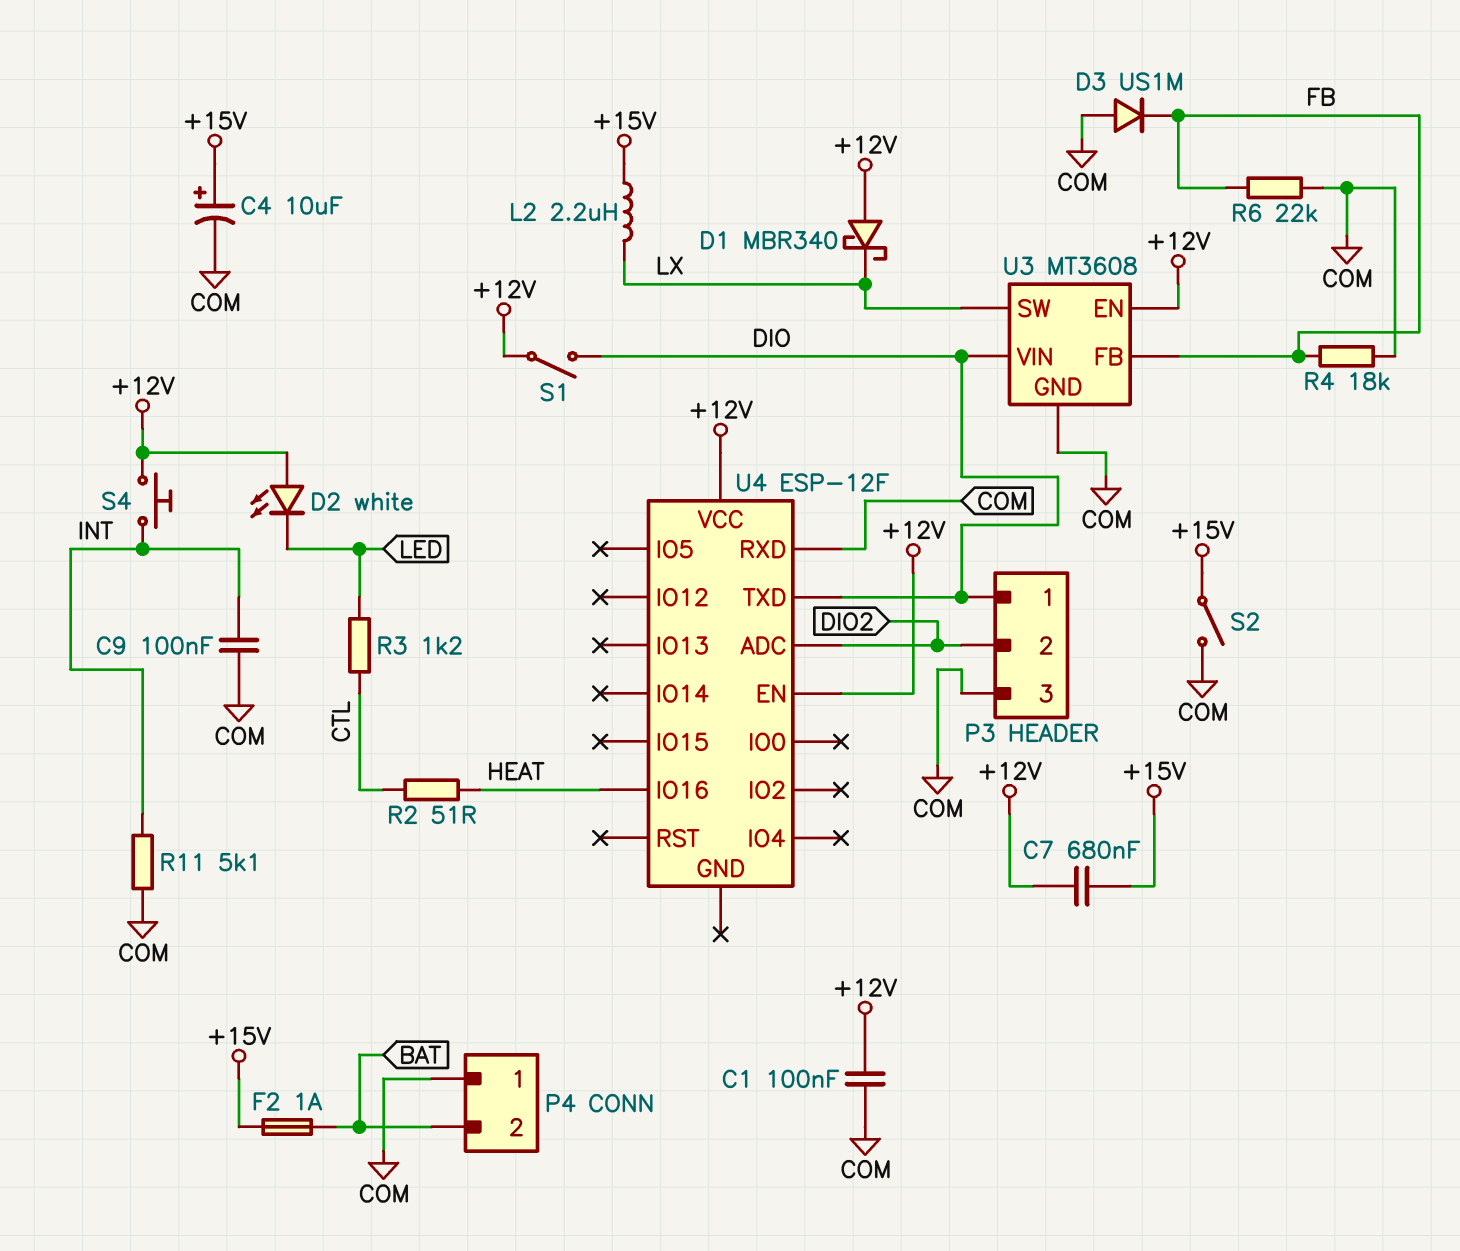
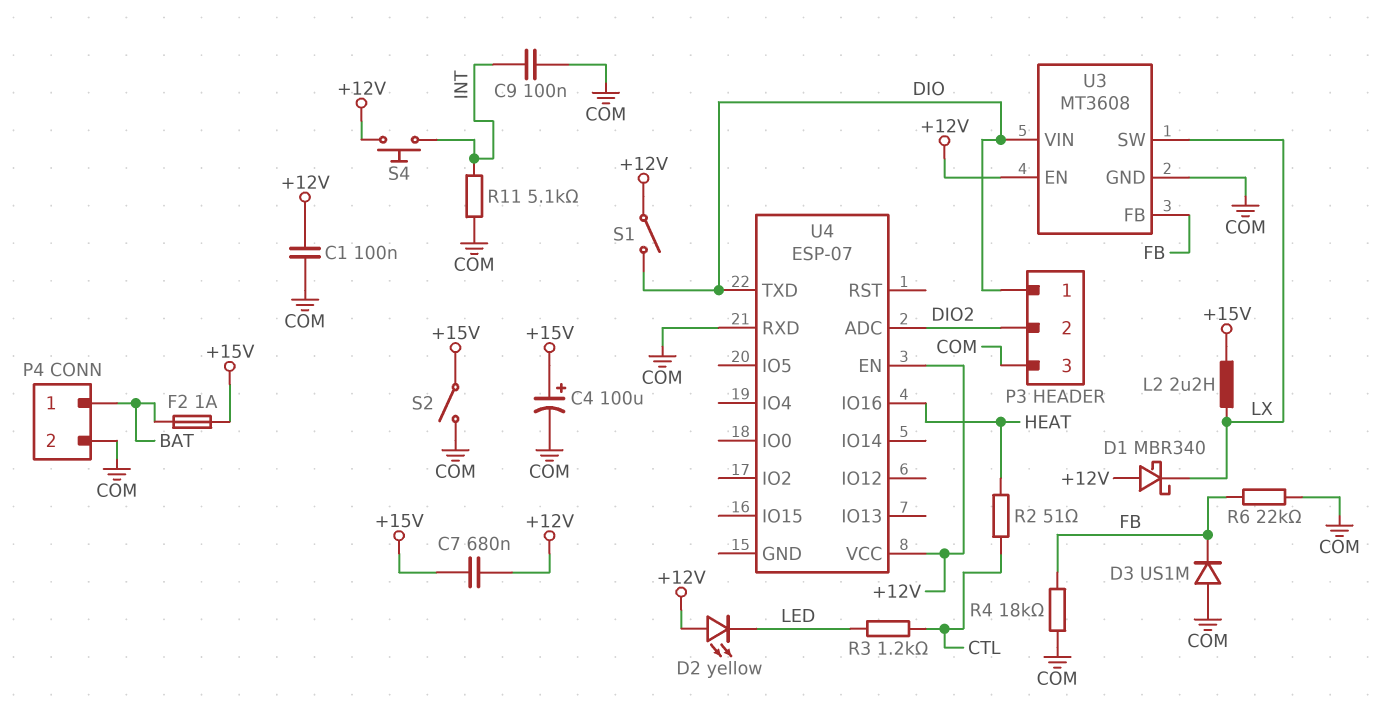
C4: 10uF (plus +15V, minus COM) -> 100uF (plus +15V, minus COM)
D2: LED white (A +12V, K LED) -> LED yellow (A +12V, K LED)
P4 pin 1: COM -> BAT
P4 pin 2: BAT -> COM
U4: ESP-12F -> ESP-07

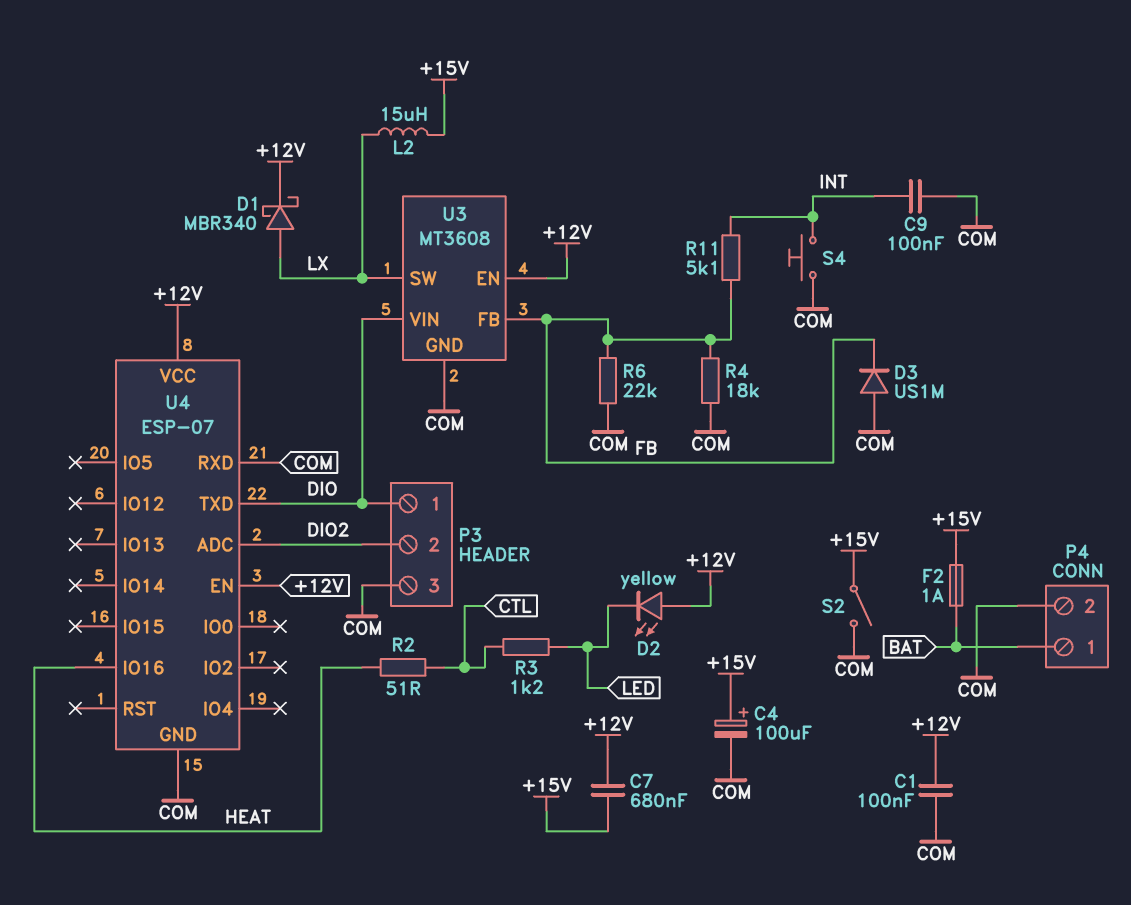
D1: schottky MBR340 (A +12V, K LX) -> schottky MBR340 (A LX, K +12V)
L2: 2.2uH (+15V, LX) -> 15uH (+15V, LX)
R11: 5.1k (COM, INT) -> 5.1k (FB, INT)
S1: switch (+12V, DIO) -> none
S4: button (+12V, INT) -> button (COM, INT)
U4 pin GND: none -> COM

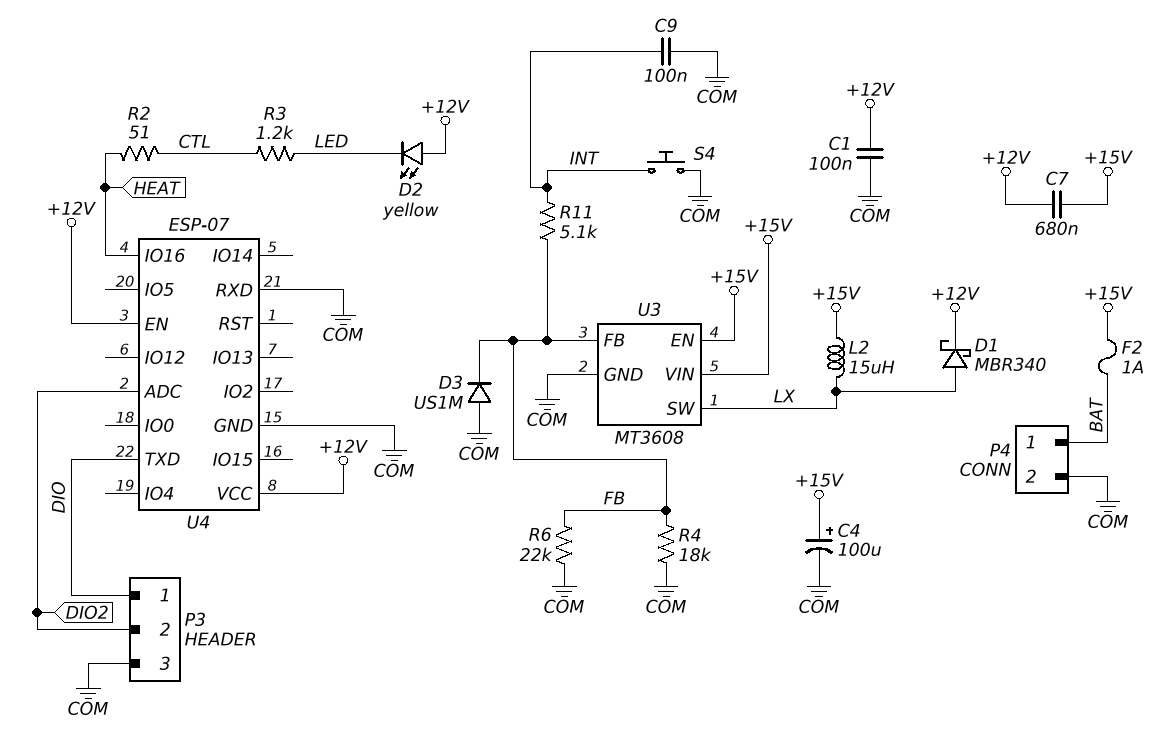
S2: switch (+15V, COM) -> none
U3 pin EN: +12V -> +15V
U3 pin VIN: DIO -> +15V

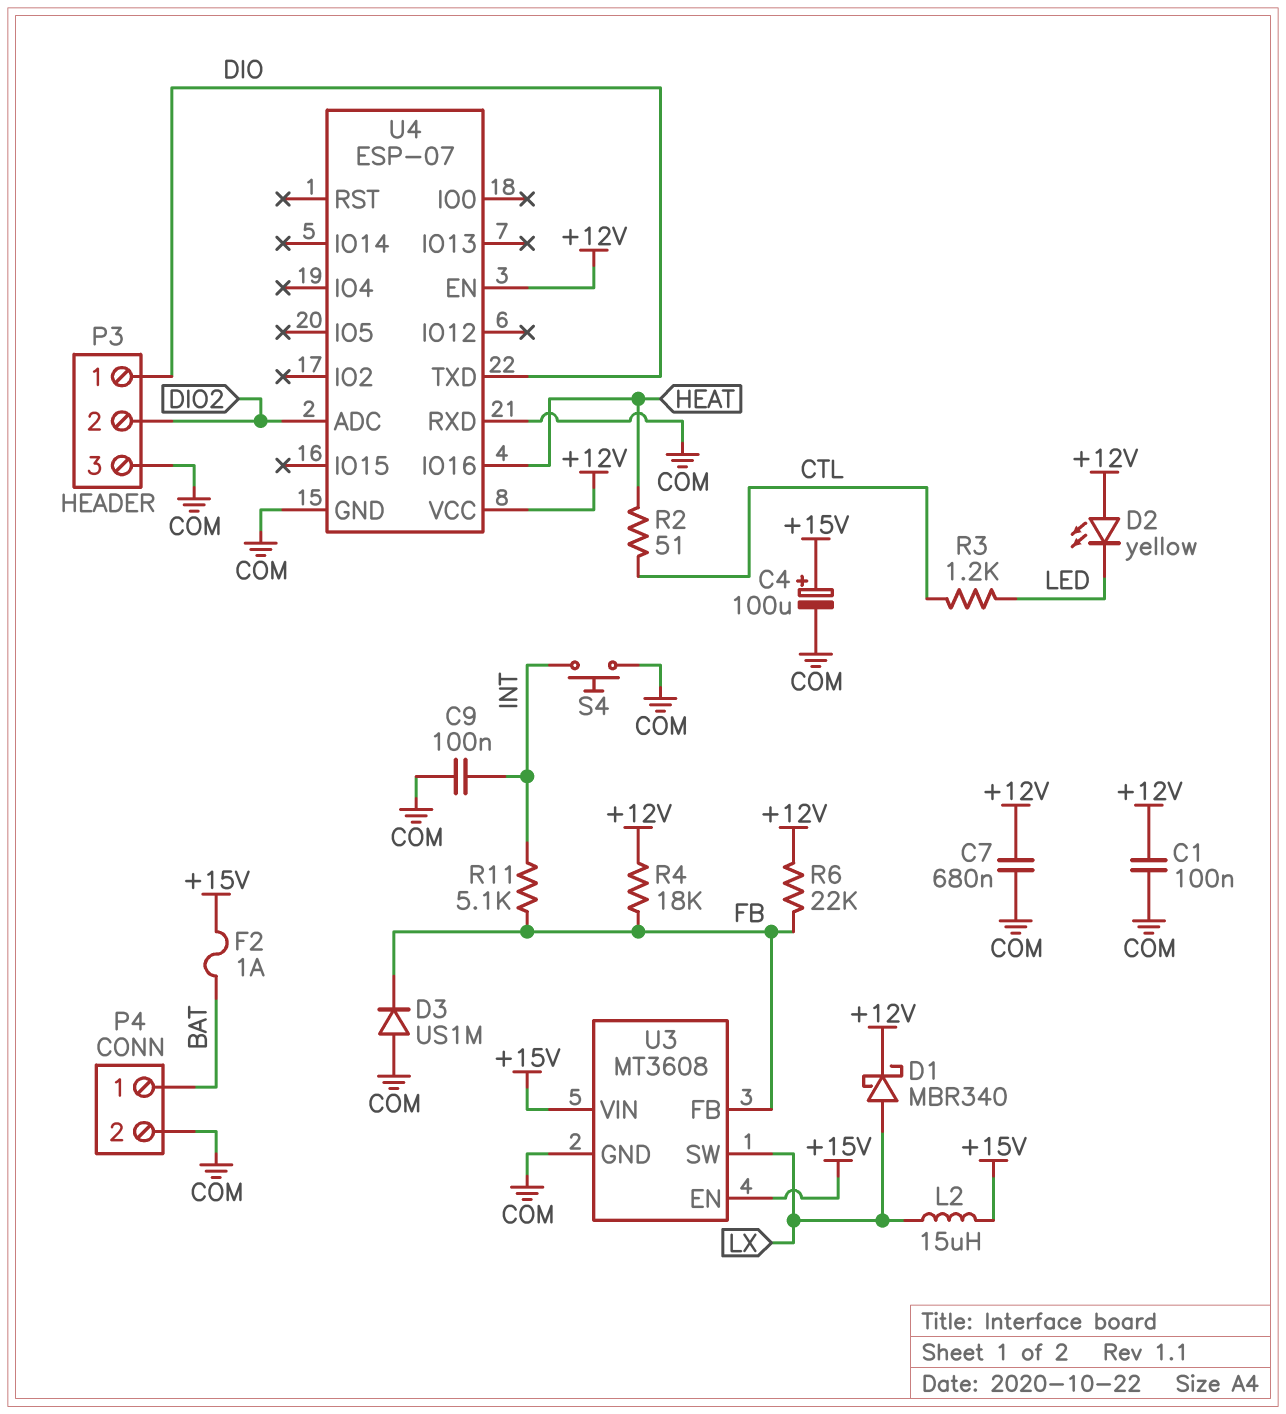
C7: 680nF (+12V, +15V) -> 680nF (+12V, COM)
R4: 18k (COM, FB) -> 18k (+12V, FB)
R6: 22k (COM, FB) -> 22k (+12V, FB)

